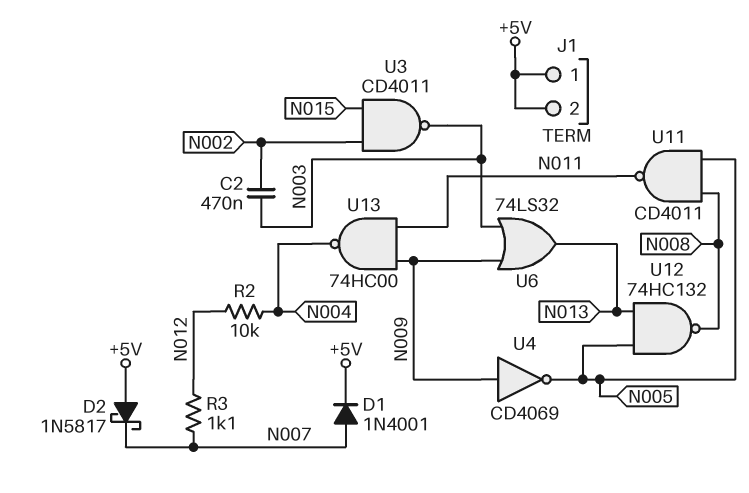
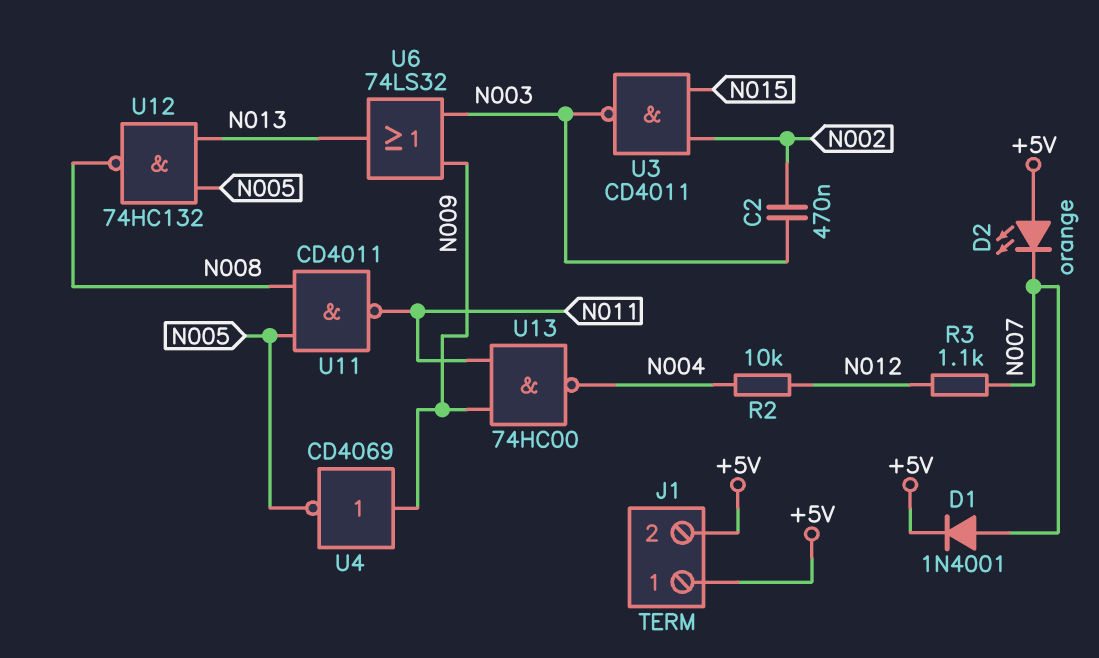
D2: schottky 1N5817 (A +5V, K N007) -> LED orange (A +5V, K N007)

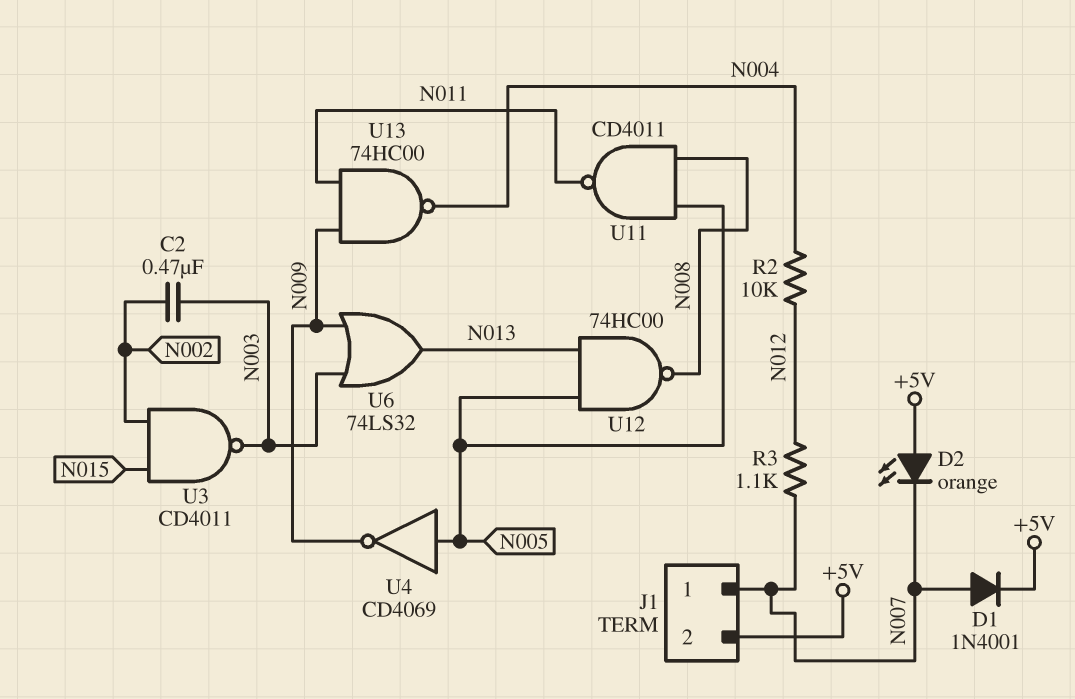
J1 pin 1: +5V -> N007
U4: NOT CD4069 (in N009, out N005) -> NOT CD4069 (in N005, out N009)
U12: NAND 74HC132 (in N005, in N013, out N008) -> NAND 74HC00 (in N005, in N013, out N008)

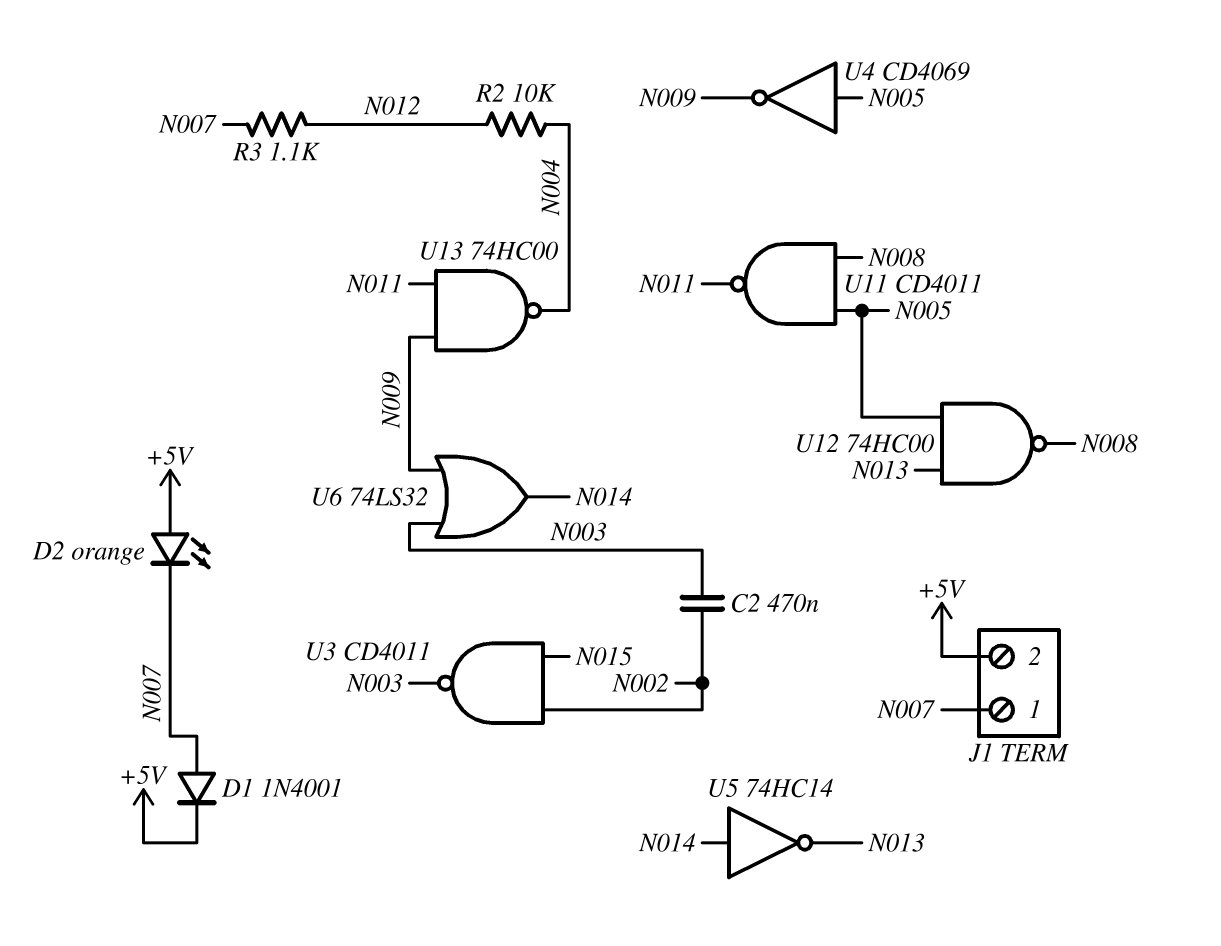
U5: none -> NOT 74HC14 (in N014, out N013)
U6: OR 74LS32 (in N003, in N009, out N013) -> OR 74LS32 (in N003, in N009, out N014)

